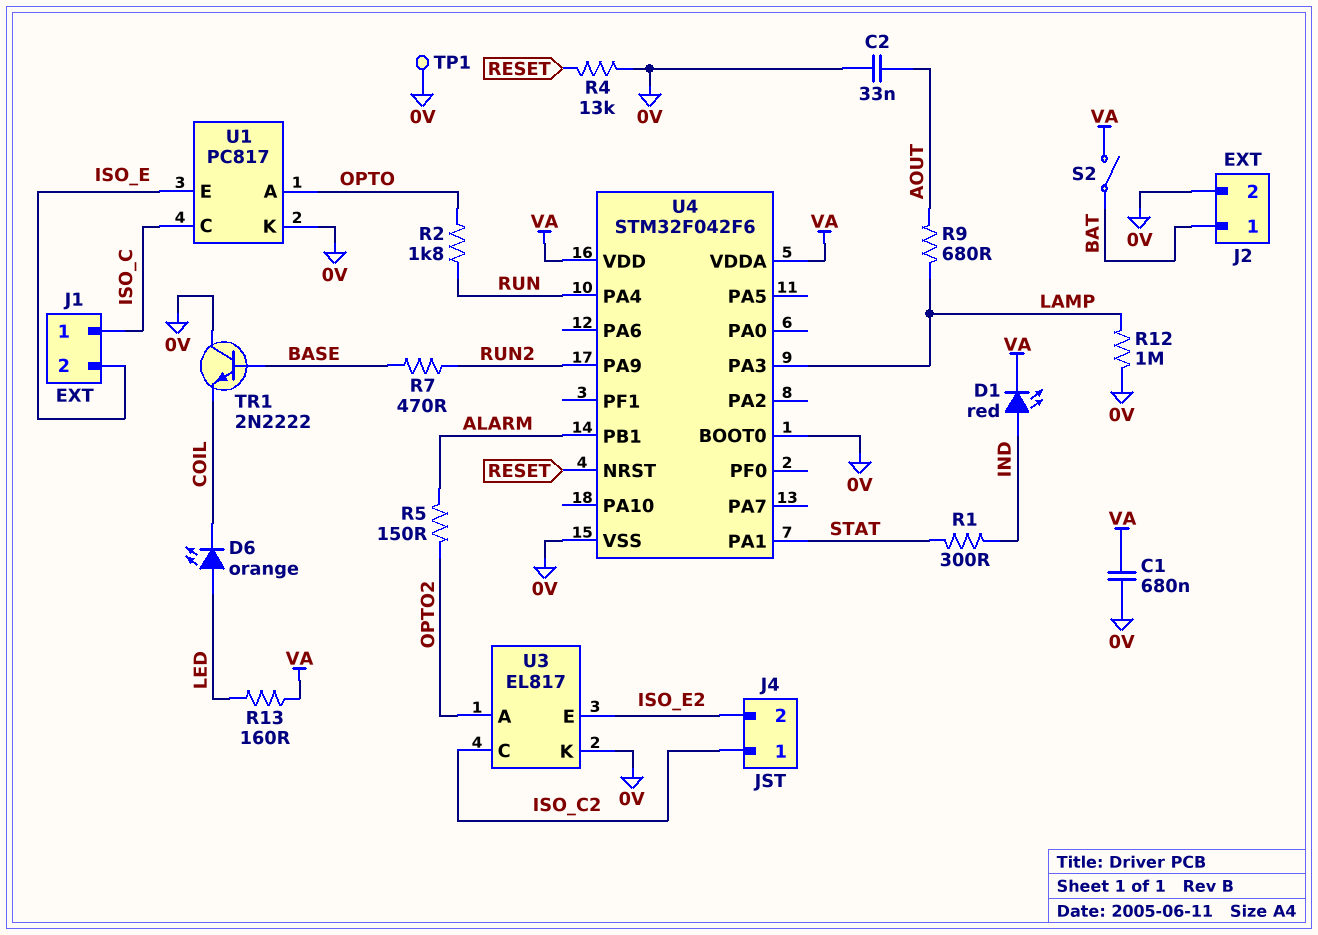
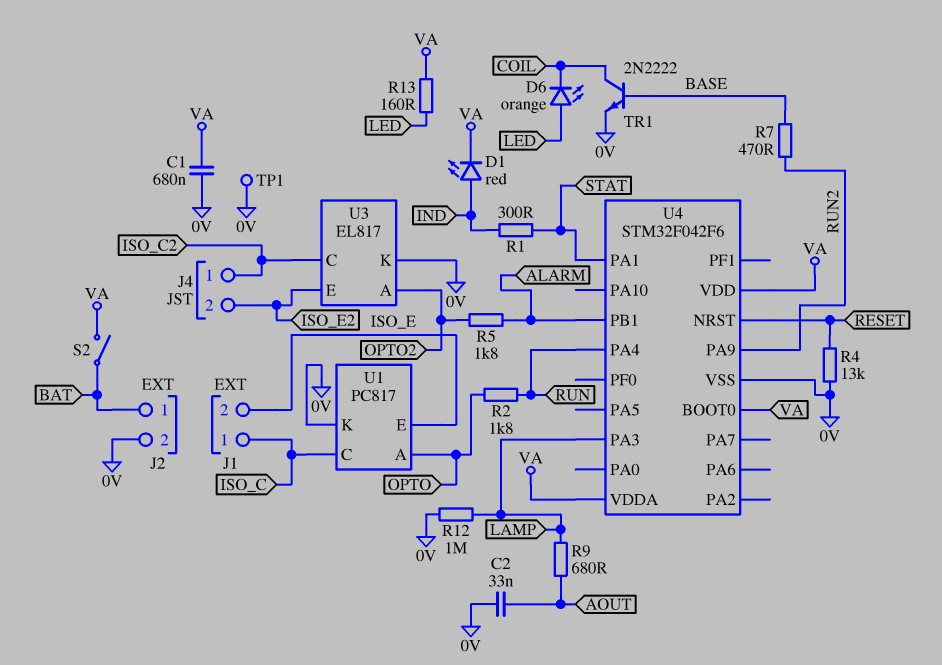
R5: 150 (ALARM, OPTO2) -> 1.8k (ALARM, OPTO2)
TR1: NPN 2N2222 (B BASE, C 0V, E COIL) -> NPN 2N2222 (B BASE, C COIL, E 0V)
U4 pin BOOT0: 0V -> VA

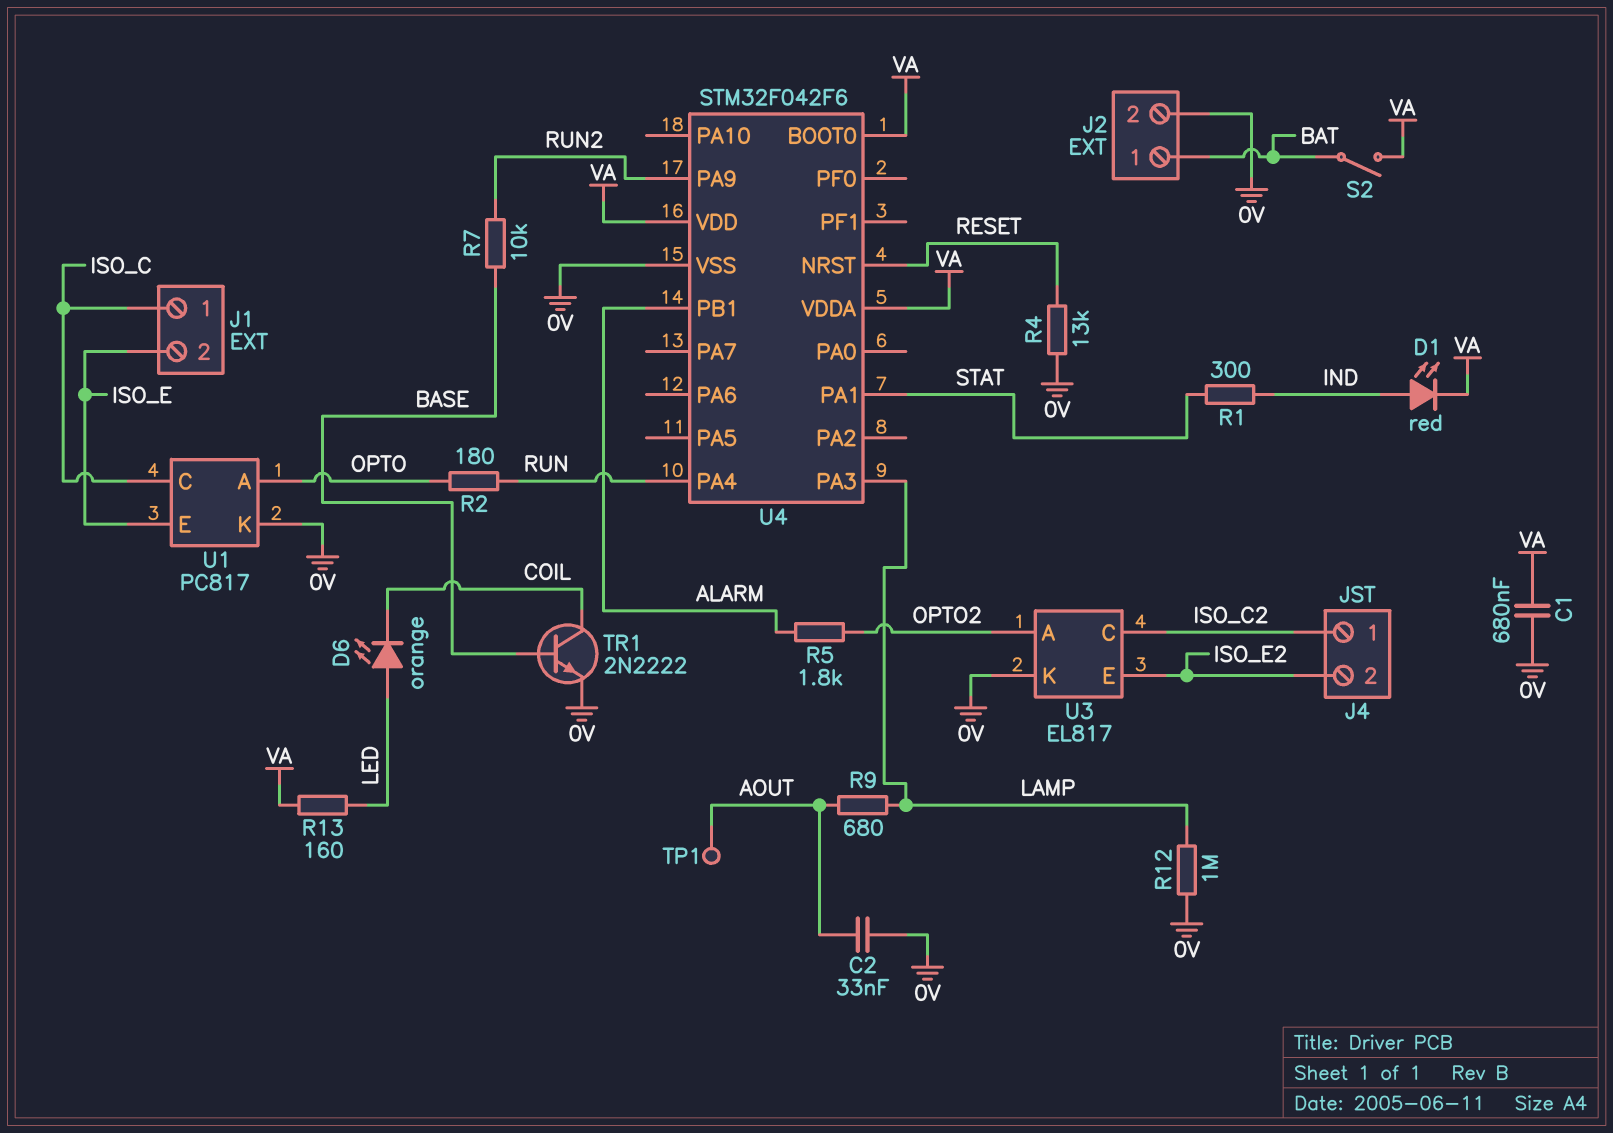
R2: 1.8k (OPTO, RUN) -> 180 (OPTO, RUN)
R7: 470 (BASE, RUN2) -> 10k (BASE, RUN2)
TP1: test point (0V) -> test point (AOUT)

